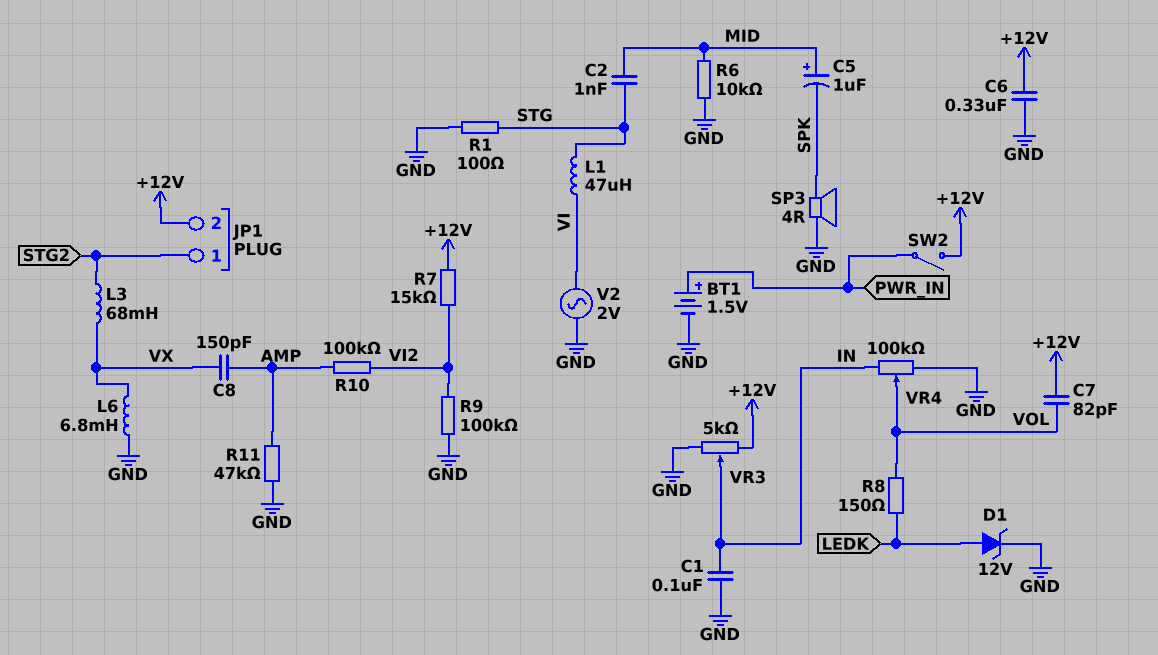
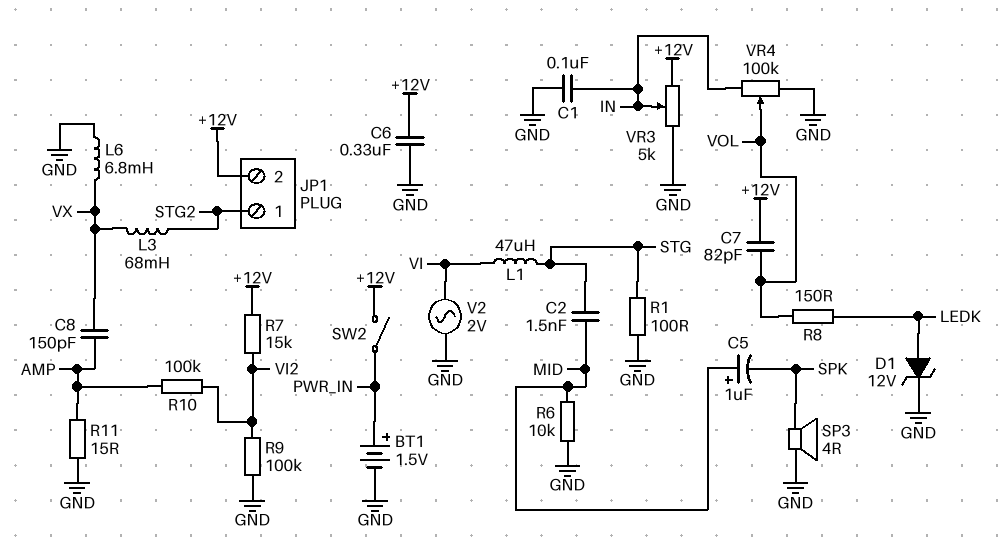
C2: 1nF (MID, STG) -> 1.5nF (MID, STG)
R11: 47k (AMP, GND) -> 15 (AMP, GND)

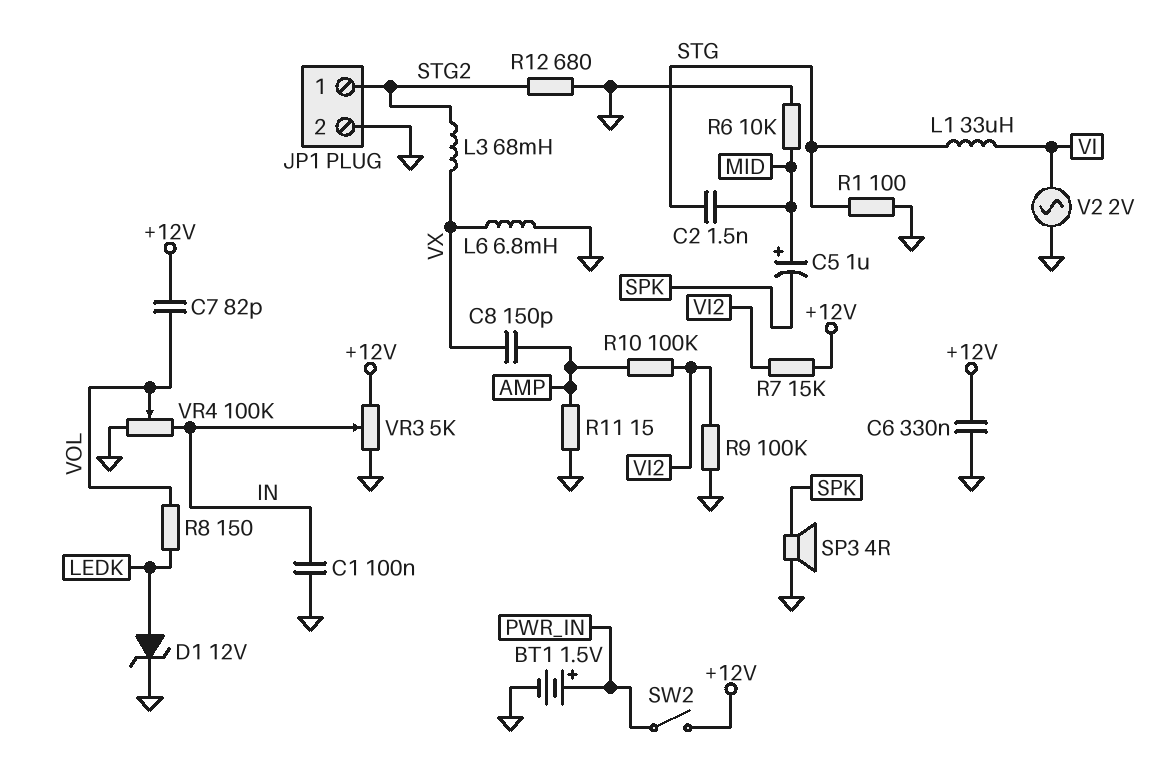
JP1 pin 2: +12V -> GND
L1: 47uH (STG, VI) -> 33uH (STG, VI)
R12: none -> 680 (GND, STG2)

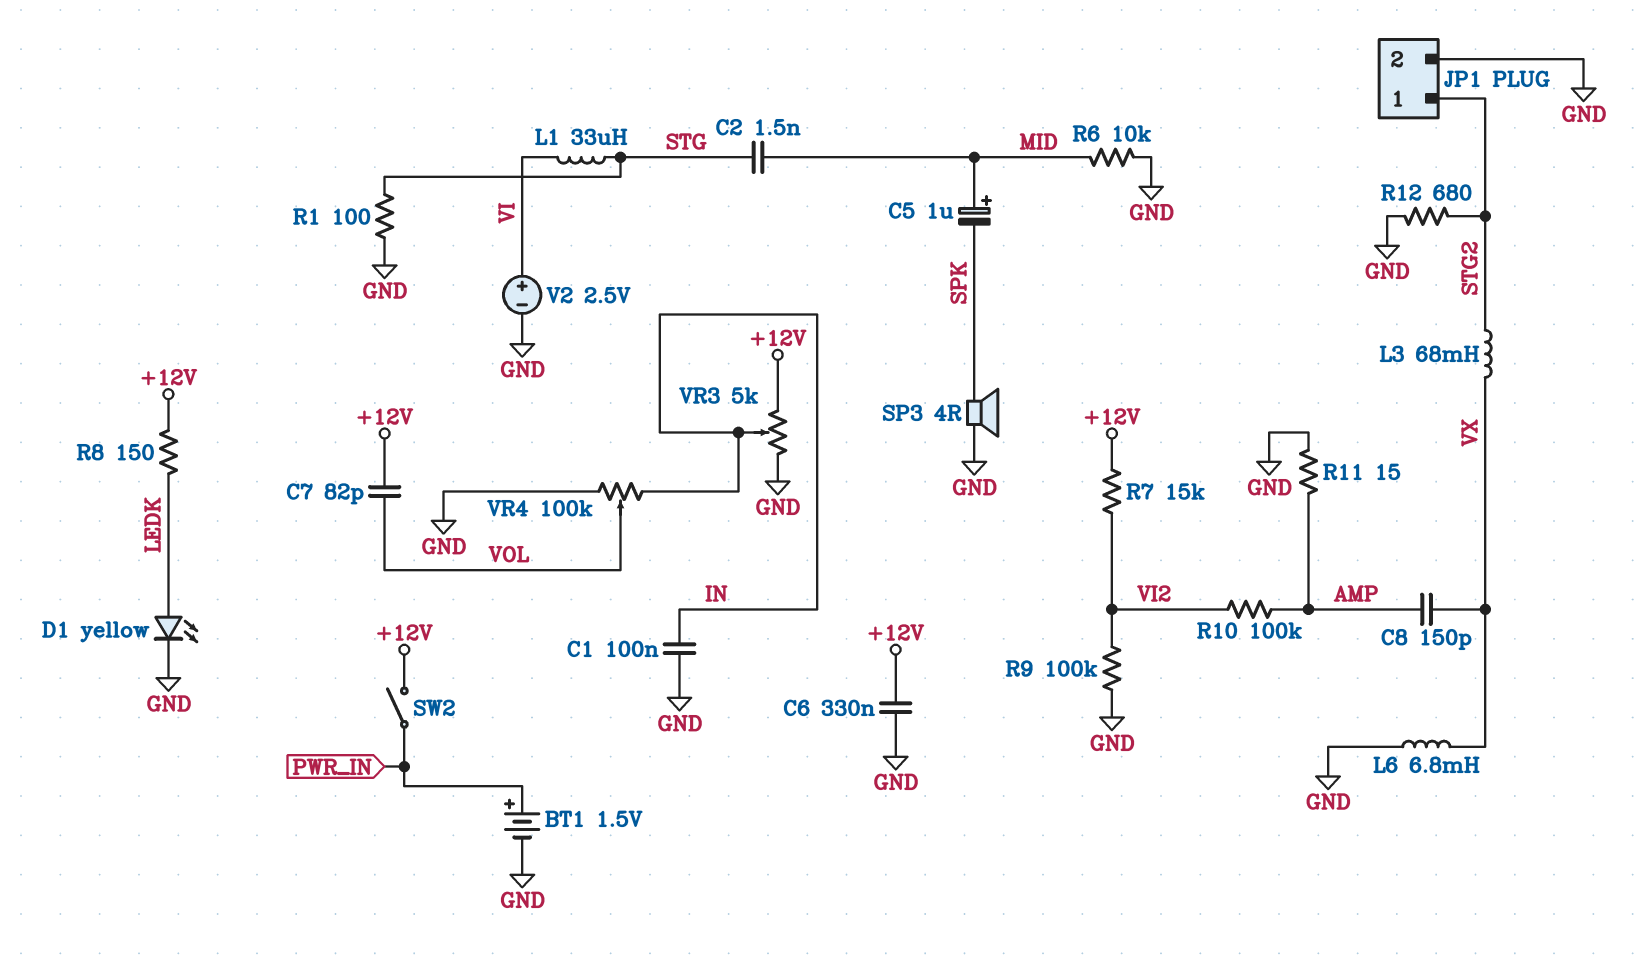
D1: zener 12V (A LEDK, K GND) -> LED yellow (A LEDK, K GND)
R8: 150 (LEDK, VOL) -> 150 (+12V, LEDK)
V2: AC 2V (GND, VI) -> 2.5V (plus VI, minus GND)

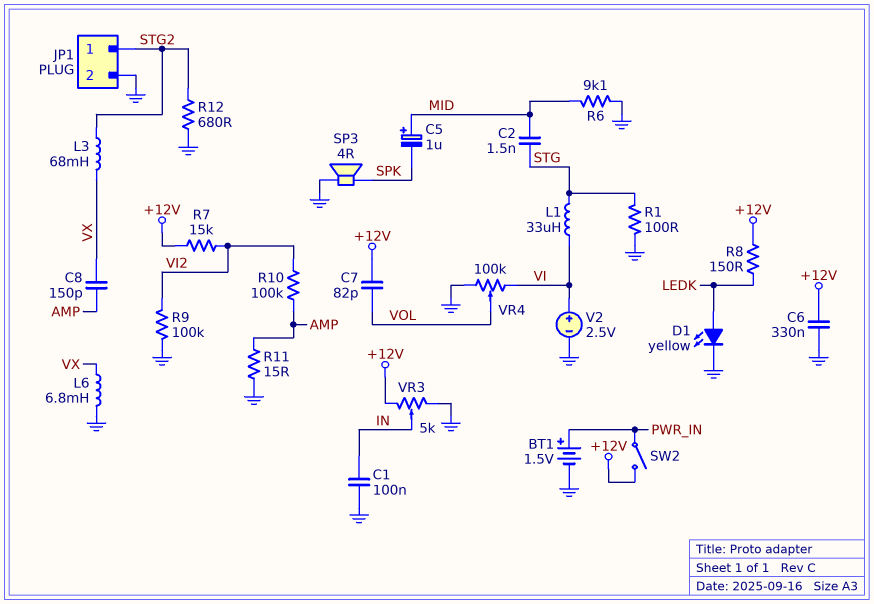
R6: 10k (GND, MID) -> 9.1k (GND, MID)
VR4: 100k (GND, IN, wiper VOL) -> 100k (GND, VI, wiper VOL)

